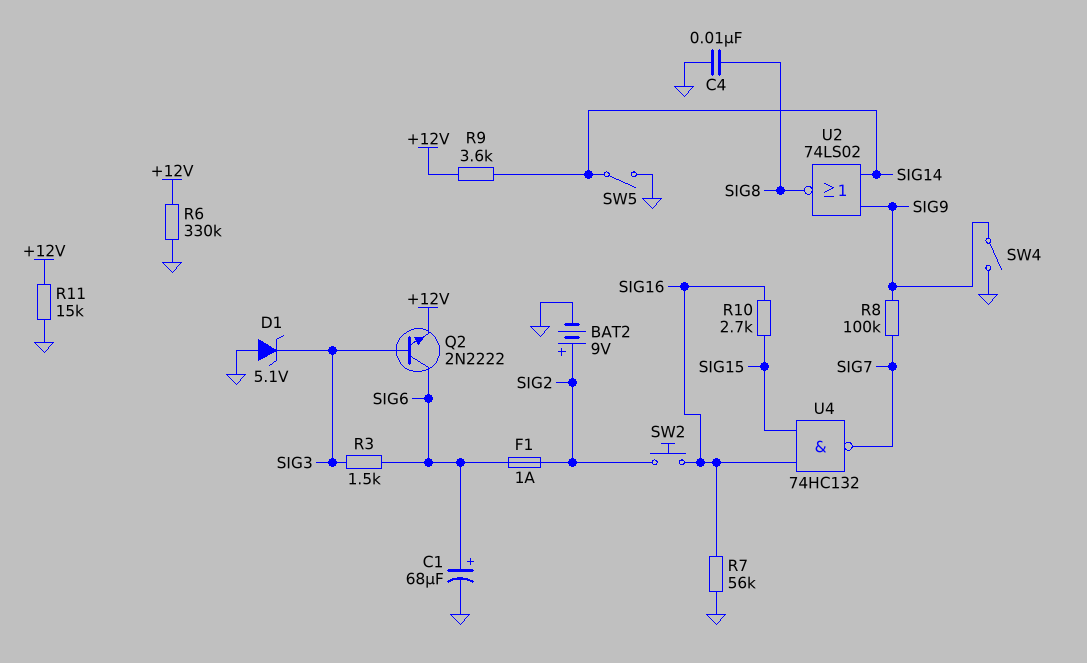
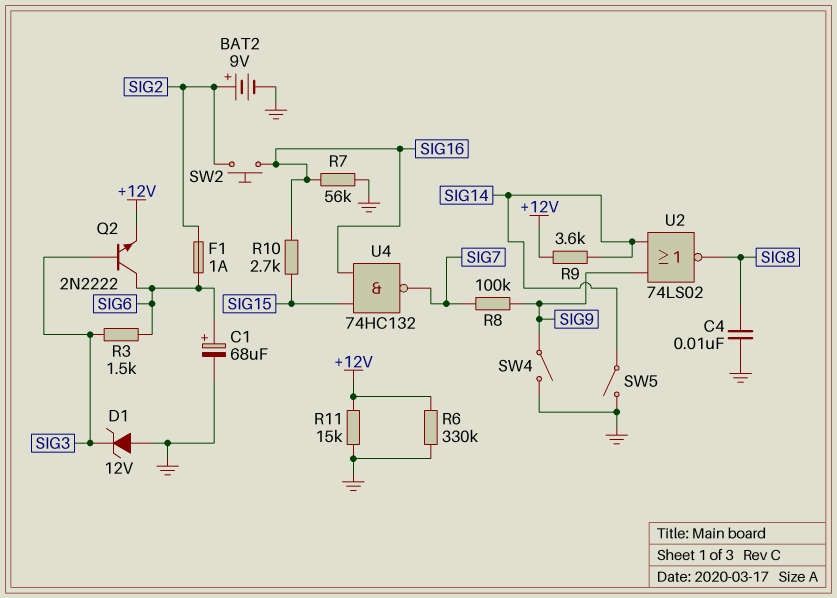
D1: zener 5.1V (A GND, K SIG3) -> zener 12V (A GND, K SIG3)

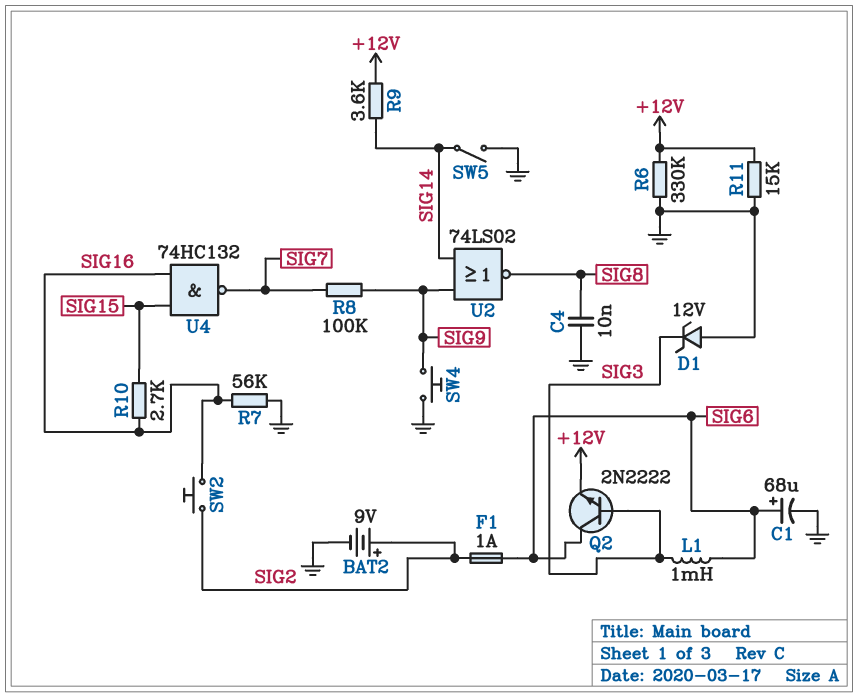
L1: none -> 1mH (SIG3, SIG6)
R3: 1.5k (SIG3, SIG6) -> none
SW4: switch (GND, SIG9) -> button (GND, SIG9)

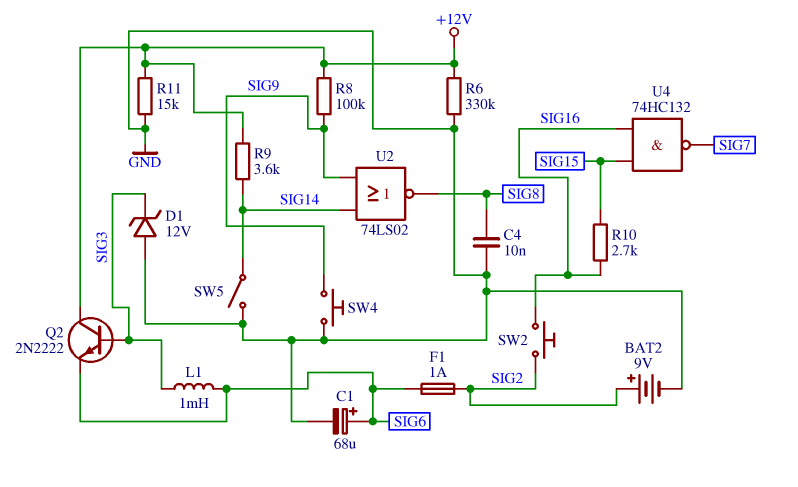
Q2: NPN 2N2222 (B SIG3, C SIG6, E +12V) -> NPN 2N2222 (B SIG3, C +12V, E SIG6)
R7: 56k (GND, SIG16) -> none
R8: 100k (SIG7, SIG9) -> 100k (+12V, SIG9)

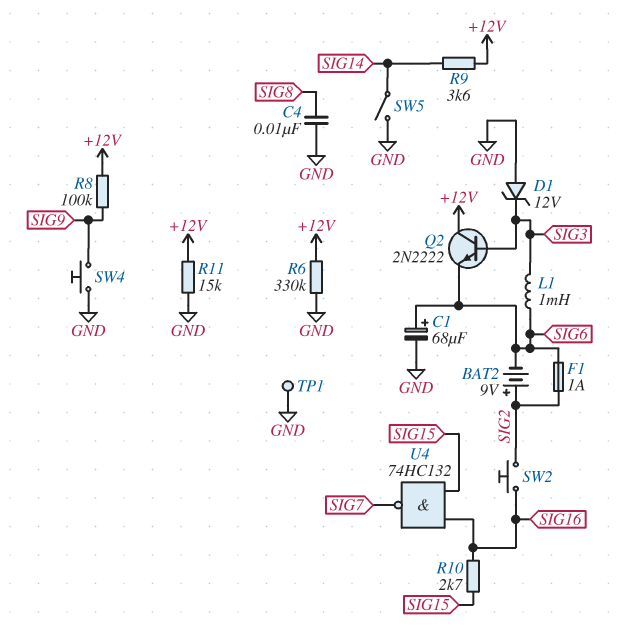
BAT2: 9V (plus SIG2, minus GND) -> 9V (plus SIG2, minus SIG6)
TP1: none -> test point (GND)
U2: NOR 74LS02 (in SIG9, in SIG14, out SIG8) -> none

